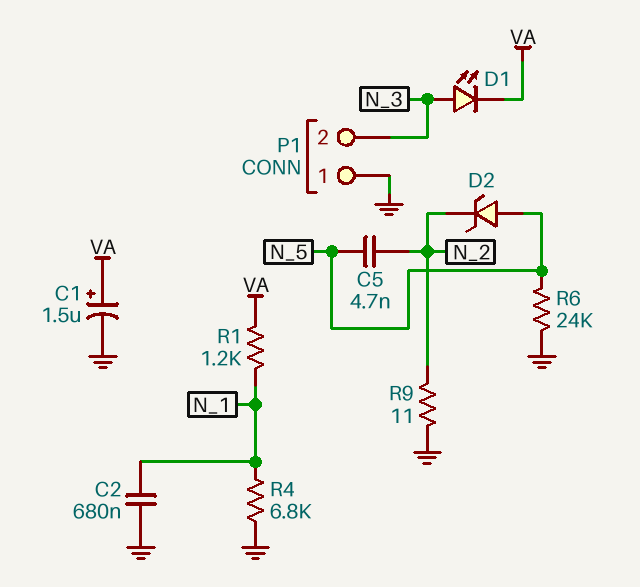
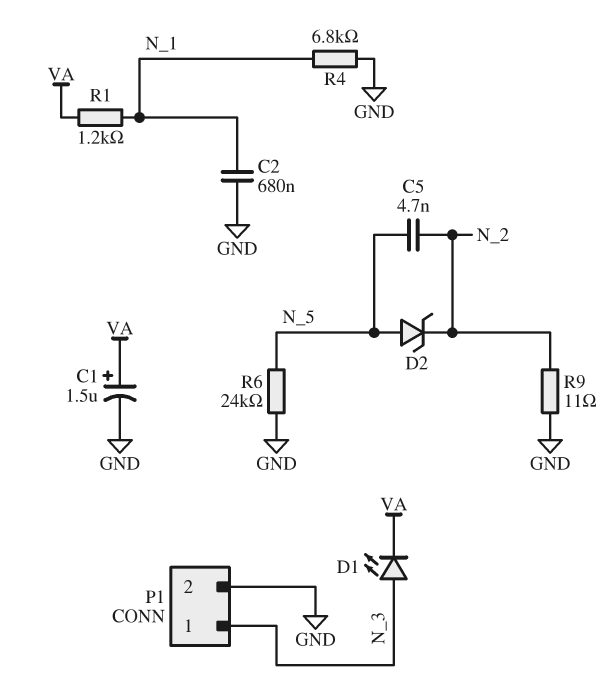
P1 pin 1: GND -> N_3
P1 pin 2: N_3 -> GND

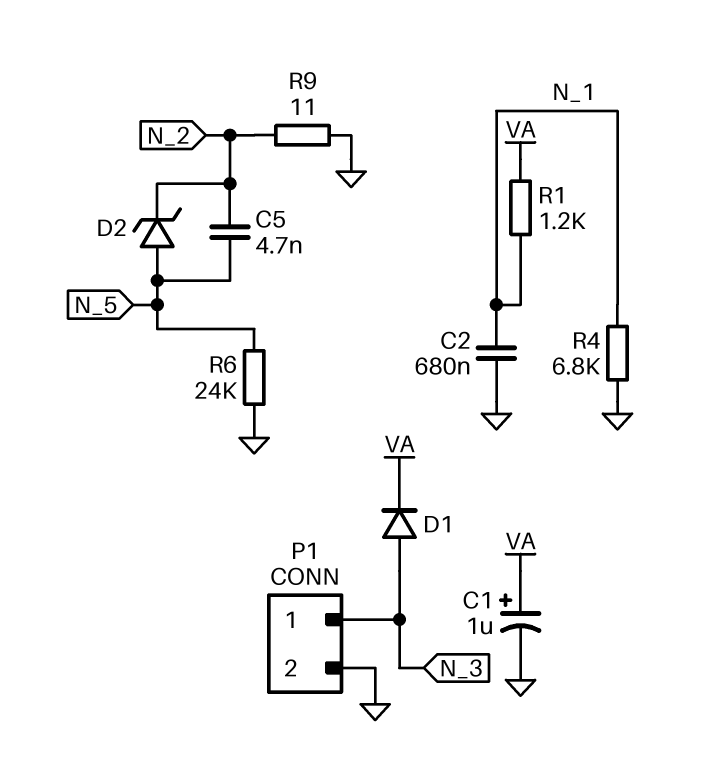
C1: 1.5uF (plus VA, minus GND) -> 1uF (plus VA, minus GND)
D1: LED (A N_3, K VA) -> diode (A N_3, K VA)

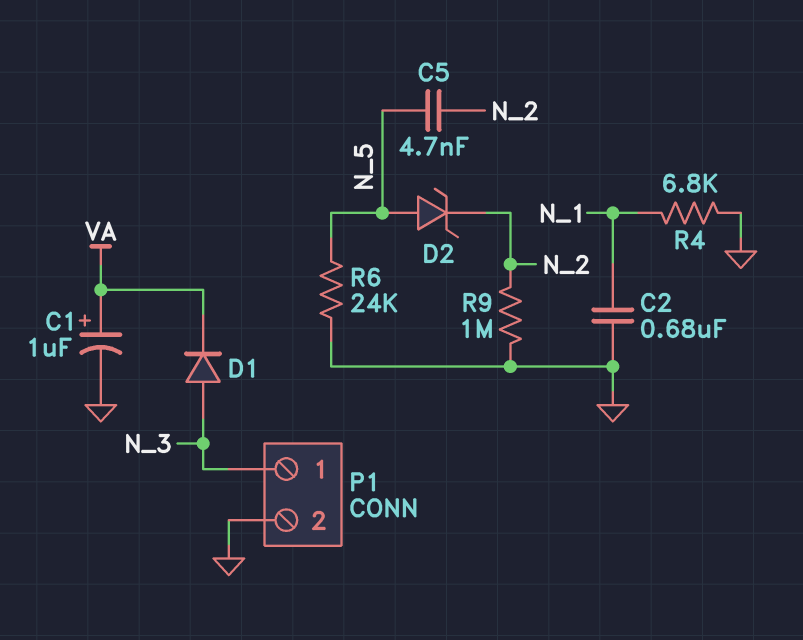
R1: 1.2k (N_1, VA) -> none
R9: 11 (GND, N_2) -> 1M (GND, N_2)

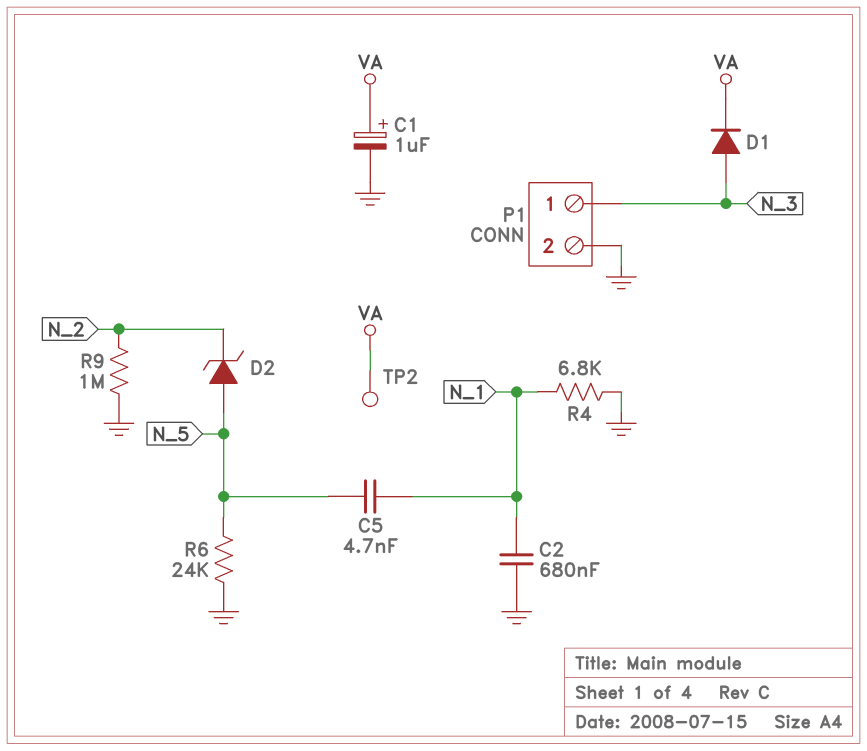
C5: 4.7nF (N_2, N_5) -> 4.7nF (N_1, N_5)
TP2: none -> test point (VA)

